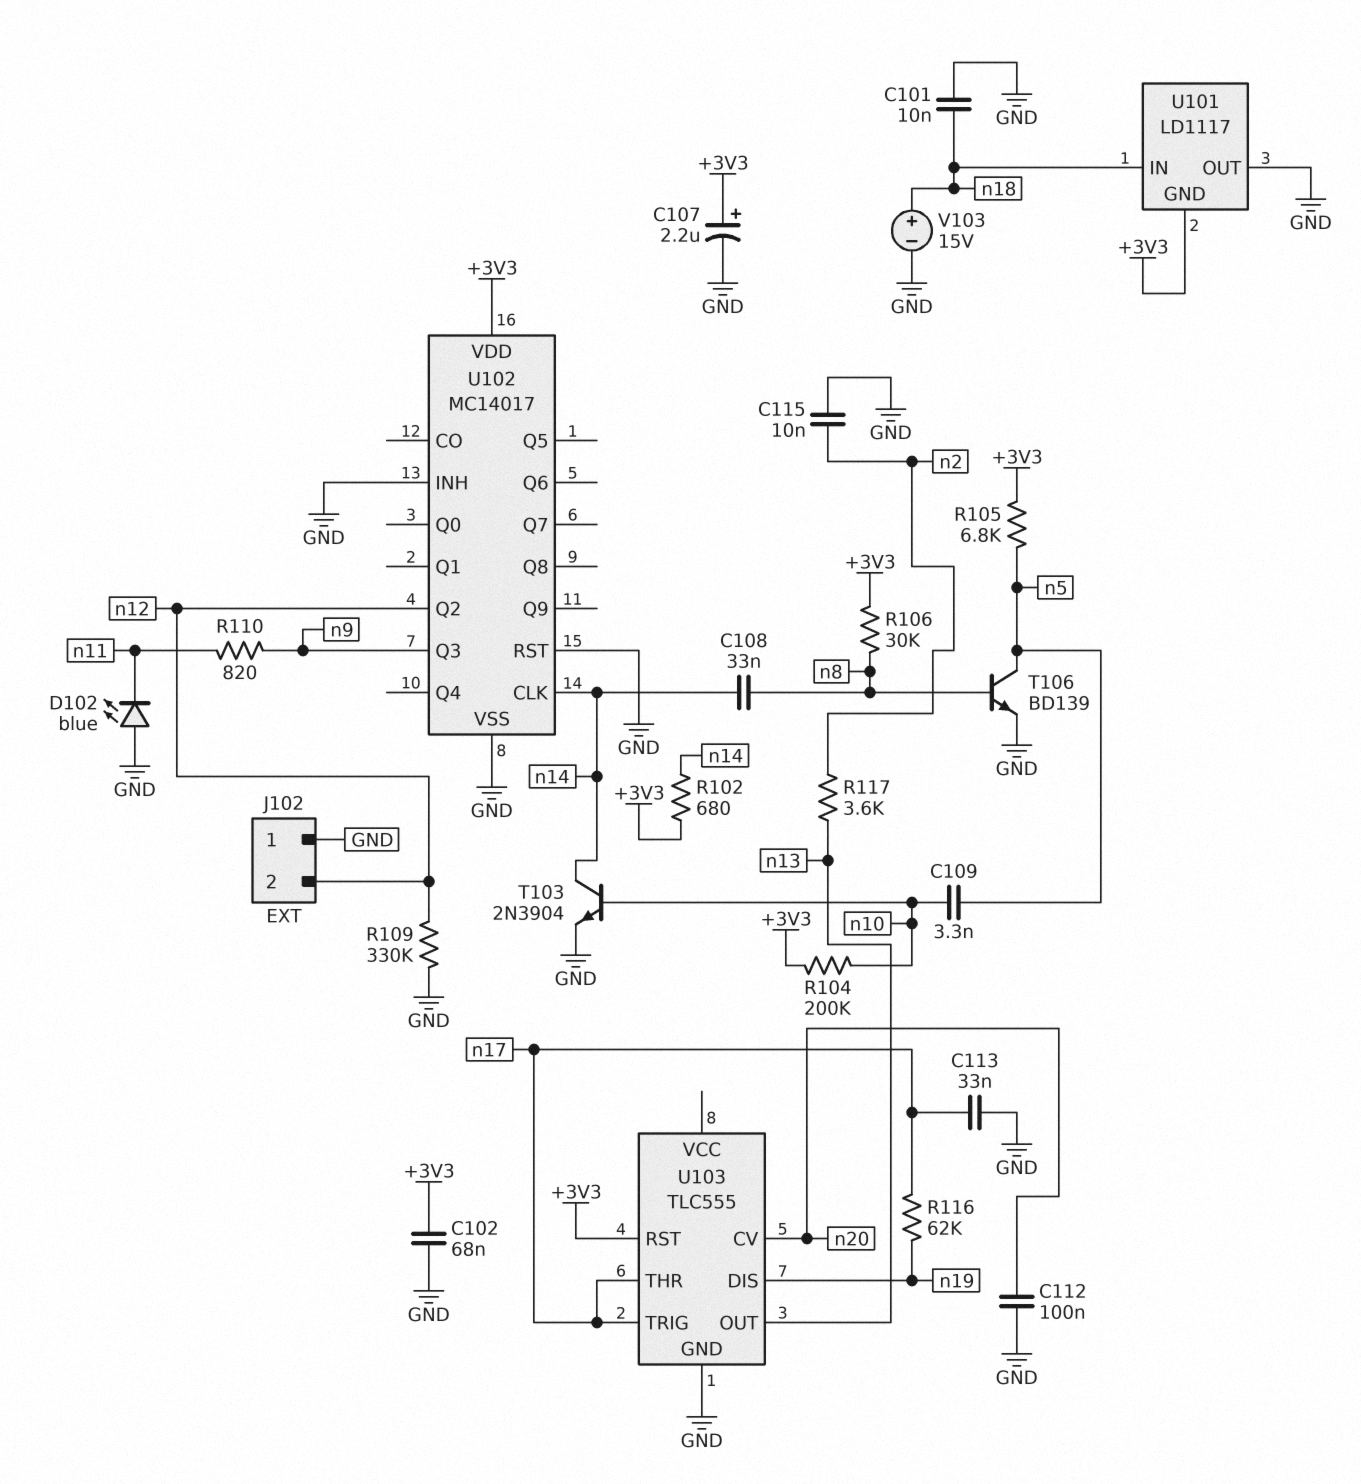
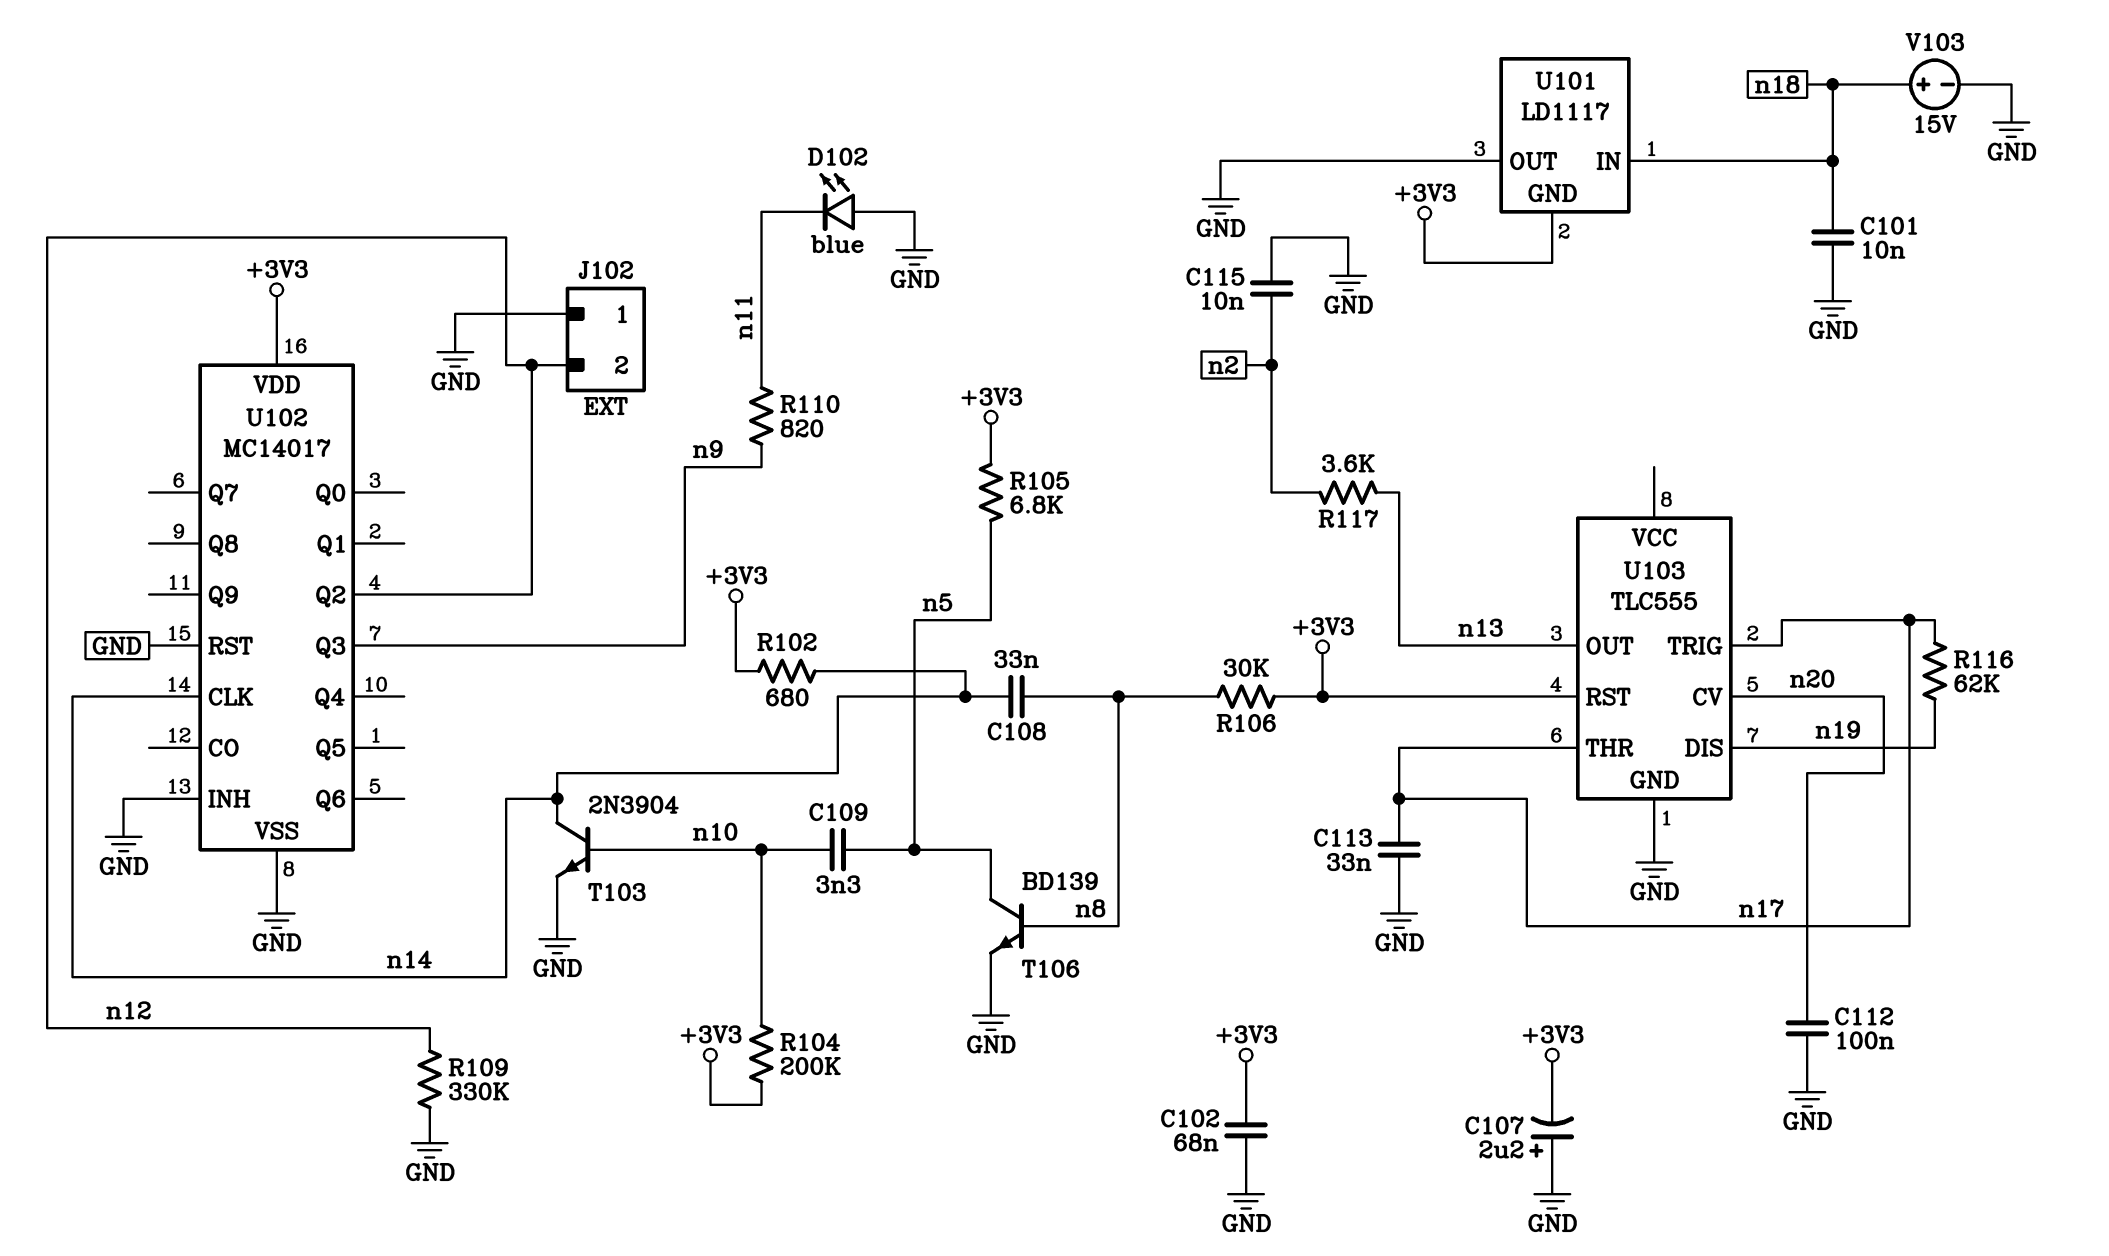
C107: 2.2uF (plus +3V3, minus GND) -> 2.2uF (plus GND, minus +3V3)

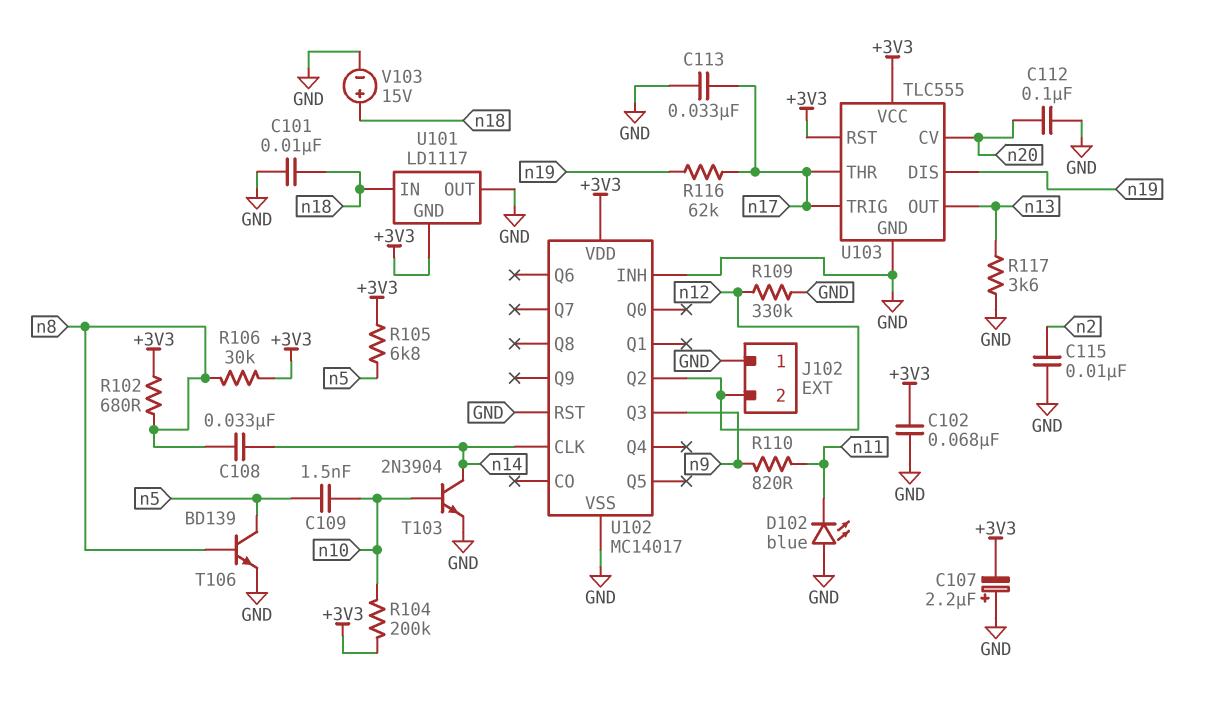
C109: 3.3nF (n5, n10) -> 1.5nF (n5, n10)
R102: 680 (+3V3, n14) -> 680 (+3V3, n8)
R117: 3.6k (n2, n13) -> 3.6k (GND, n13)
U103 pin VCC: none -> +3V3

